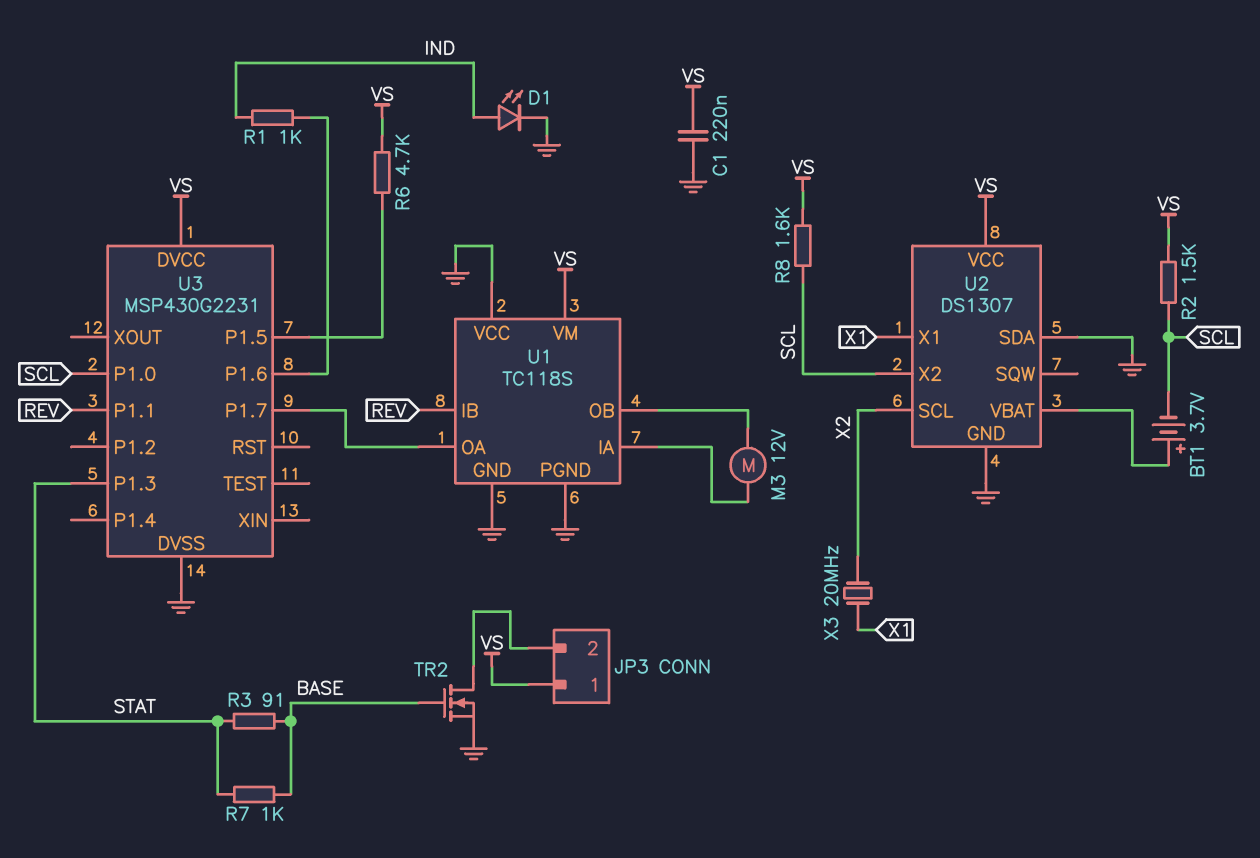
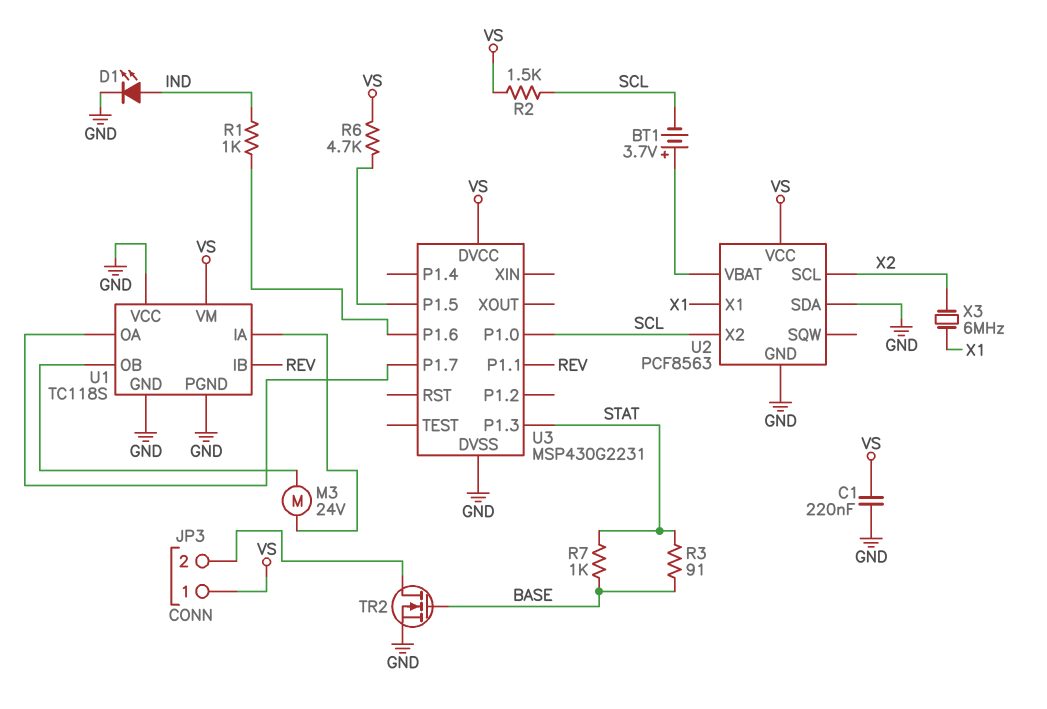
M3: motor 12V (U1/IA, U1/OB) -> motor 24V (U1/IA, U1/OB)
R8: 1.6k (SCL, VS) -> none
U2: DS1307 -> PCF8563
X3: 20MHz (X1, X2) -> 6MHz (X1, X2)

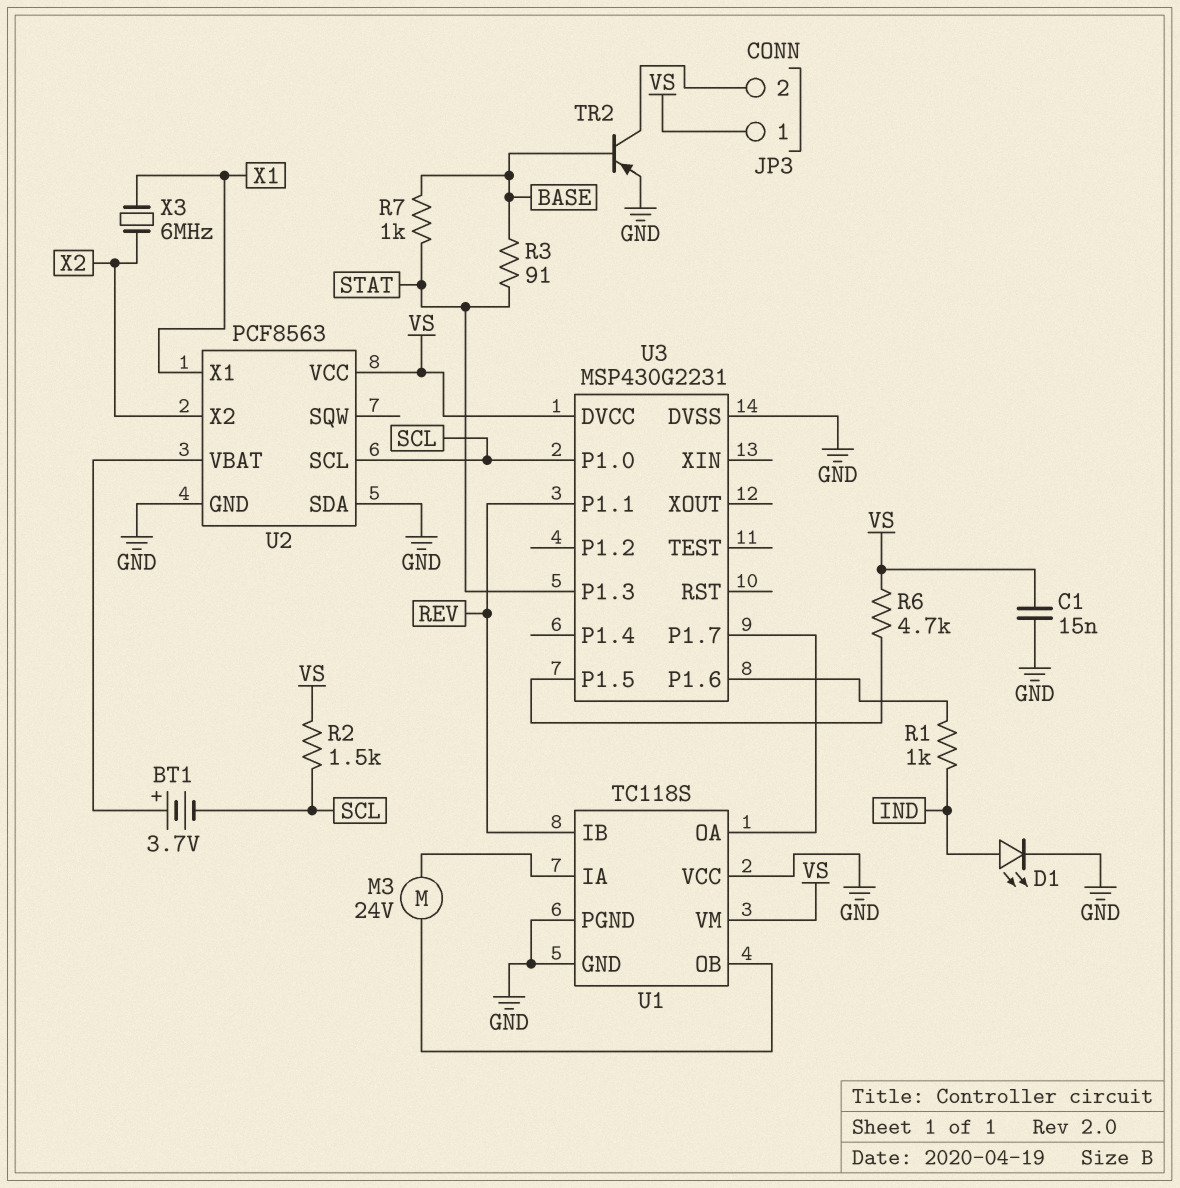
C1: 220nF (GND, VS) -> 15nF (GND, VS)
TR2: NMOS (G BASE, D JP3/2, S GND) -> PNP (B BASE, C JP3/2, E GND)
U2 pin SCL: X2 -> SCL
U2 pin X2: SCL -> X2

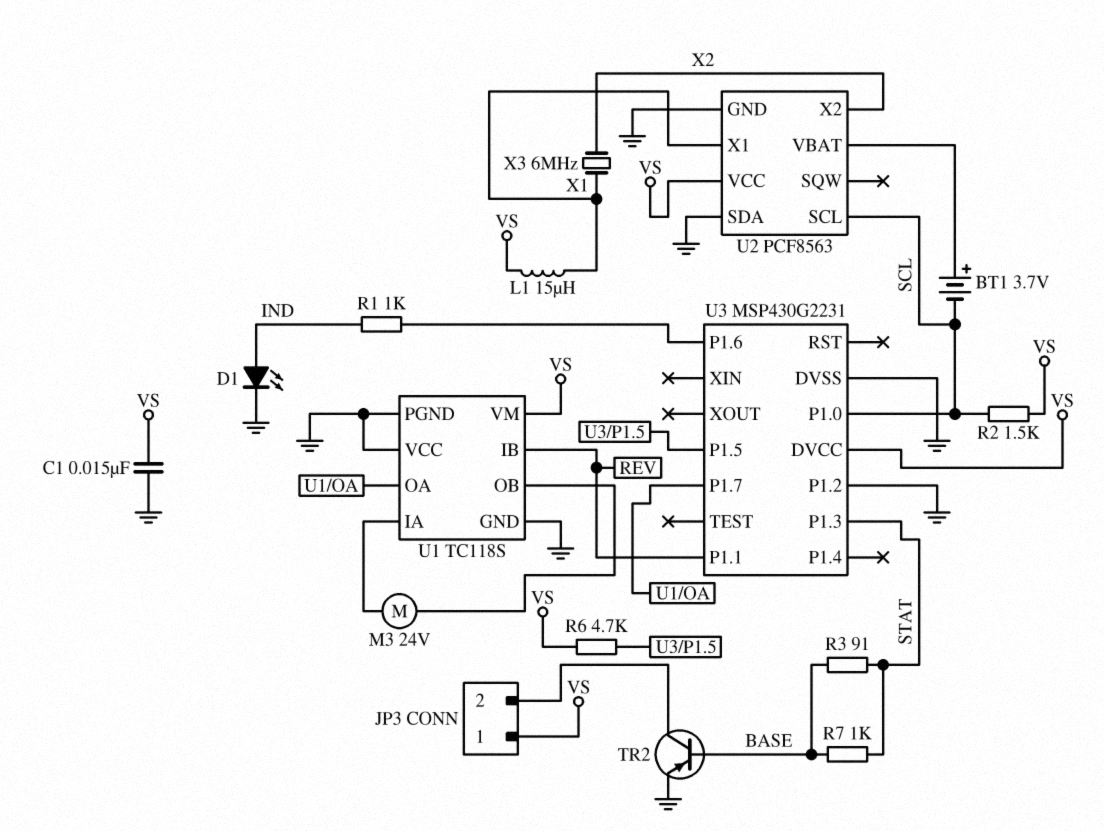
L1: none -> 15uH (VS, X1)
U3 pin P1.2: none -> GND

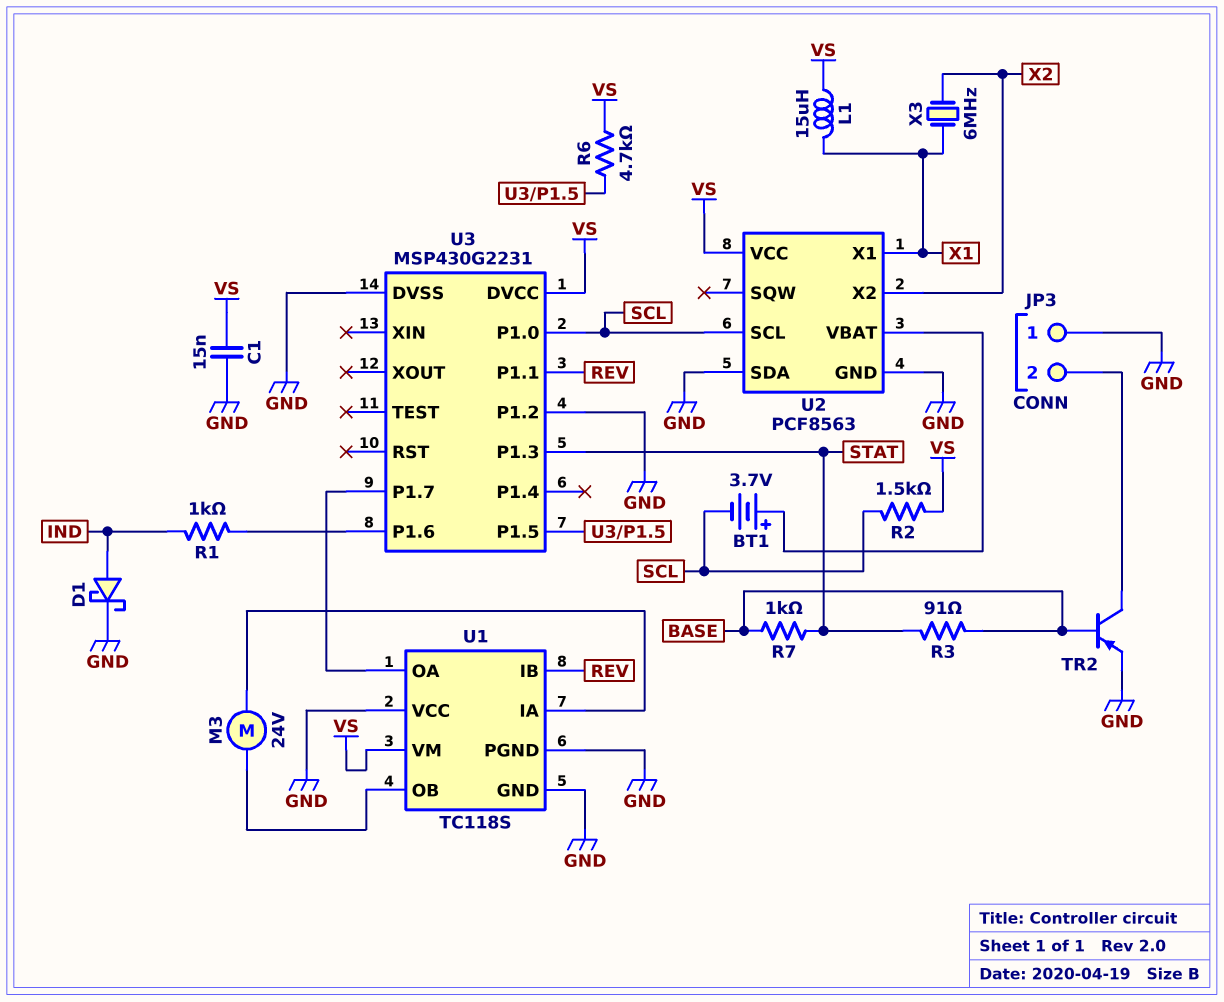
D1: LED (A IND, K GND) -> schottky (A IND, K GND)
JP3 pin 1: VS -> GND

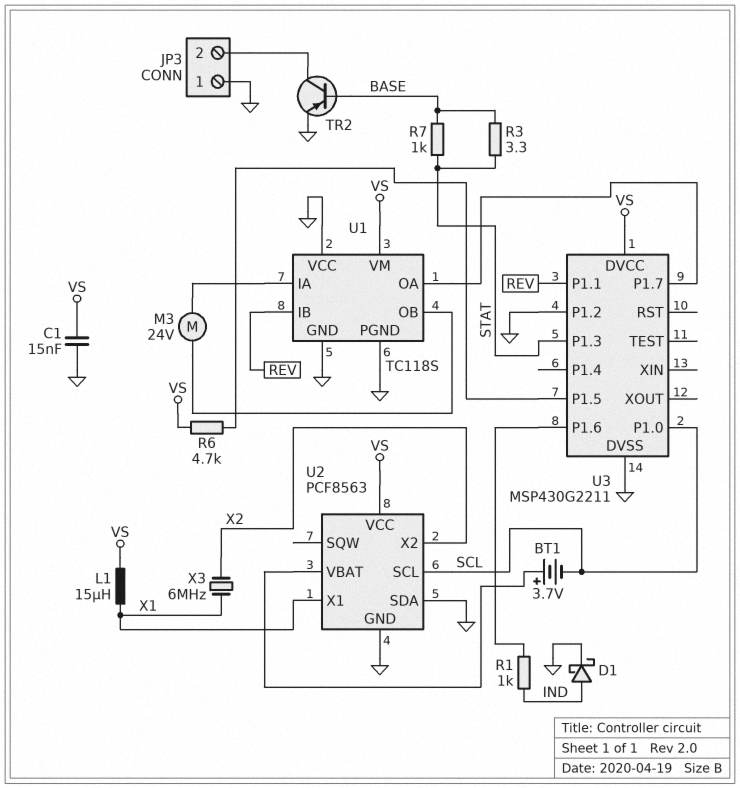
R2: 1.5k (SCL, VS) -> none
R3: 91 (BASE, STAT) -> 3.3 (BASE, STAT)
U3: MSP430G2231 -> MSP430G2211

